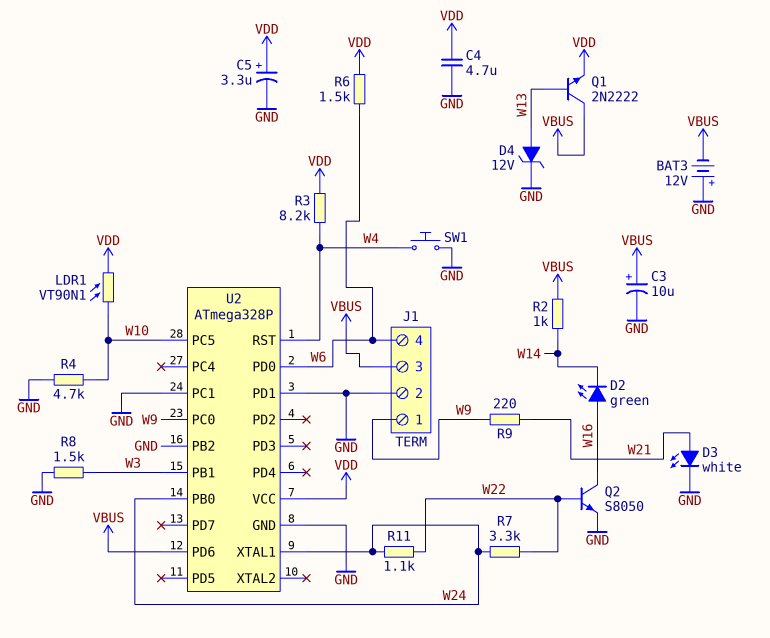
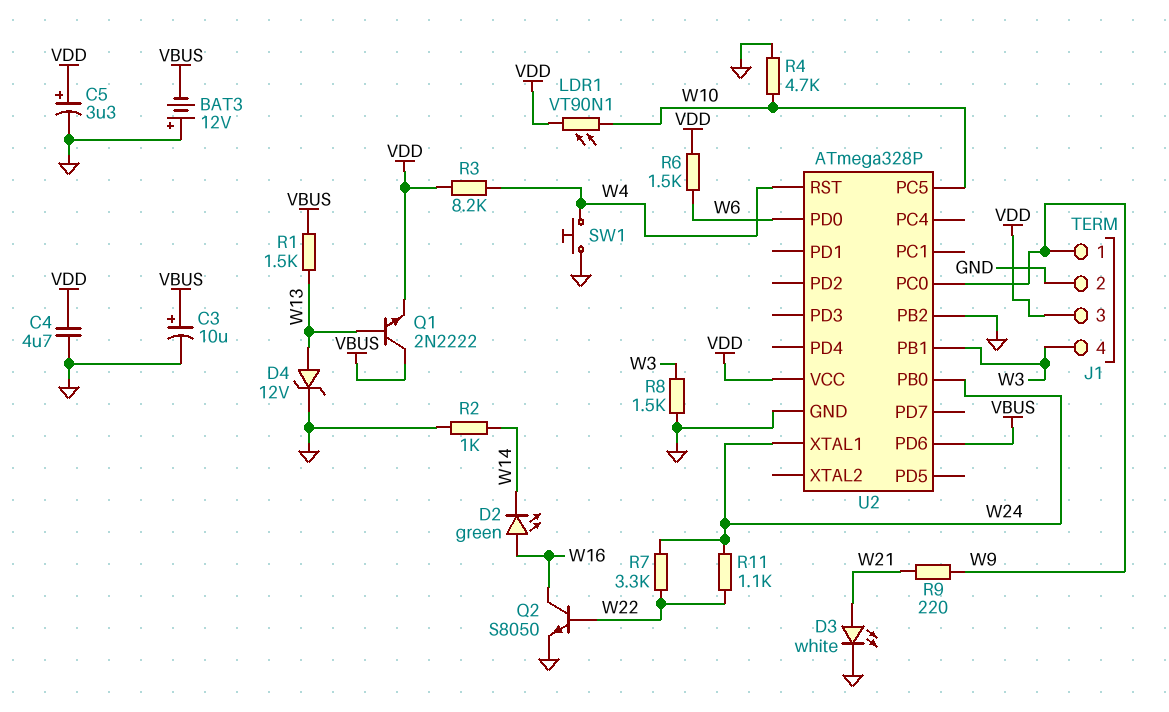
J1 pin 3: VBUS -> VDD
J1 pin 4: W6 -> W3
R1: none -> 1.5k (VBUS, W13)
R2: 1k (VBUS, W14) -> 1k (GND, W14)
U2 pin PC1: GND -> none
U2 pin PD1: GND -> none

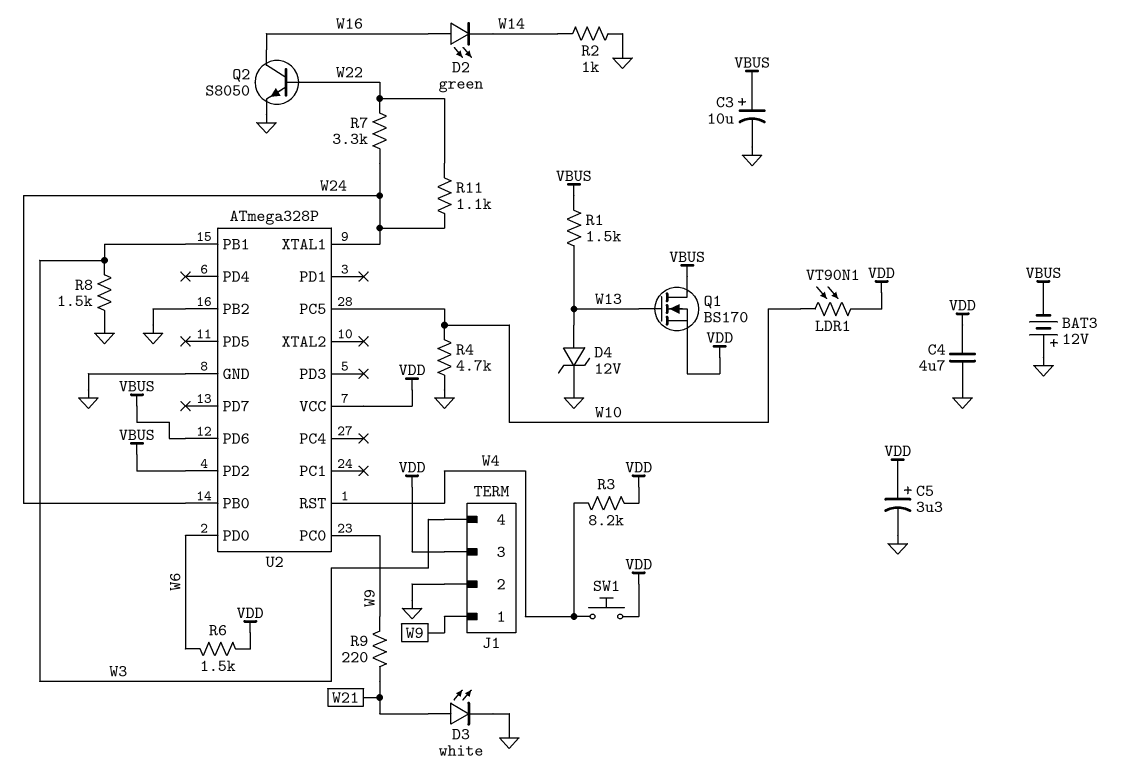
Q1: NPN 2N2222 (B W13, C VBUS, E VDD) -> NMOS BS170 (G W13, D VBUS, S VDD)
SW1: button (GND, W4) -> button (VDD, W4)
U2 pin PD2: none -> VBUS

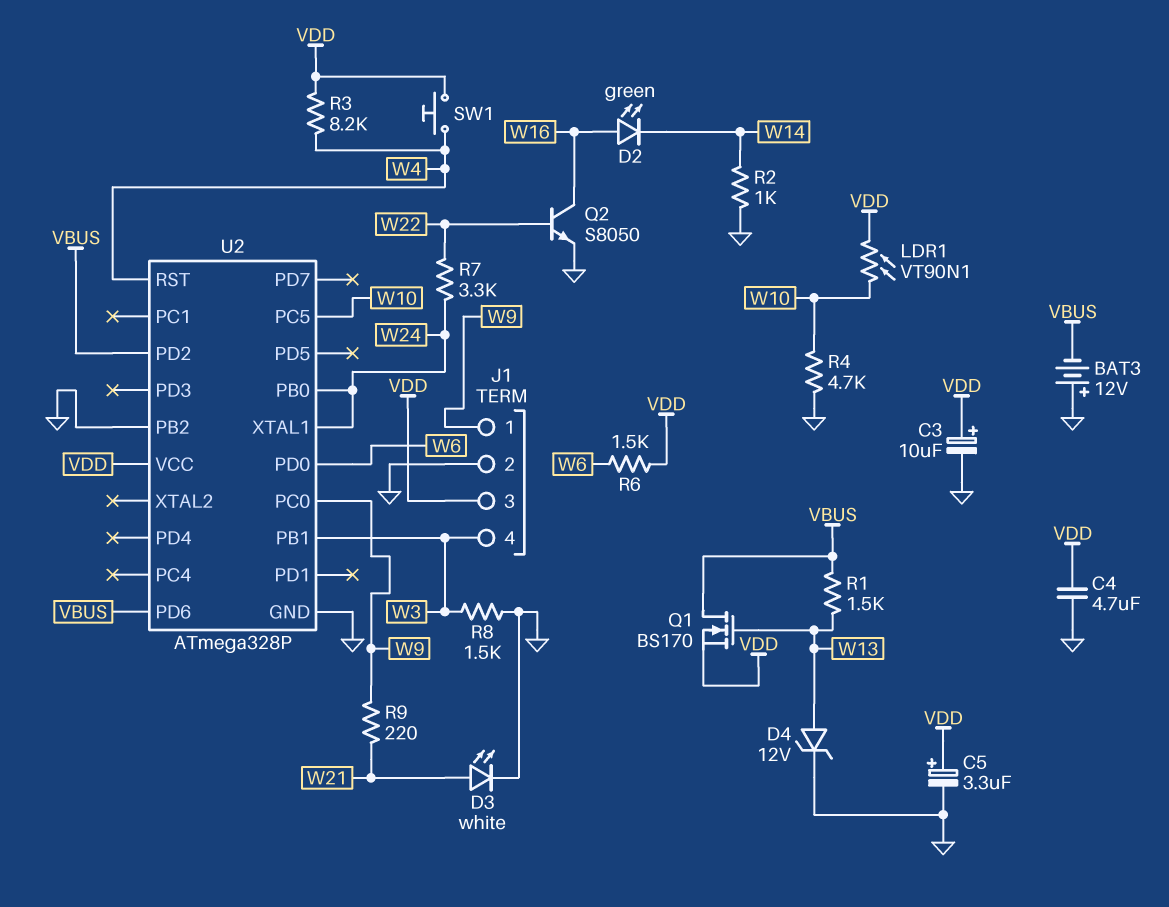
C3: 10uF (plus VBUS, minus GND) -> 10uF (plus VDD, minus GND)
R11: 1.1k (W22, W24) -> none

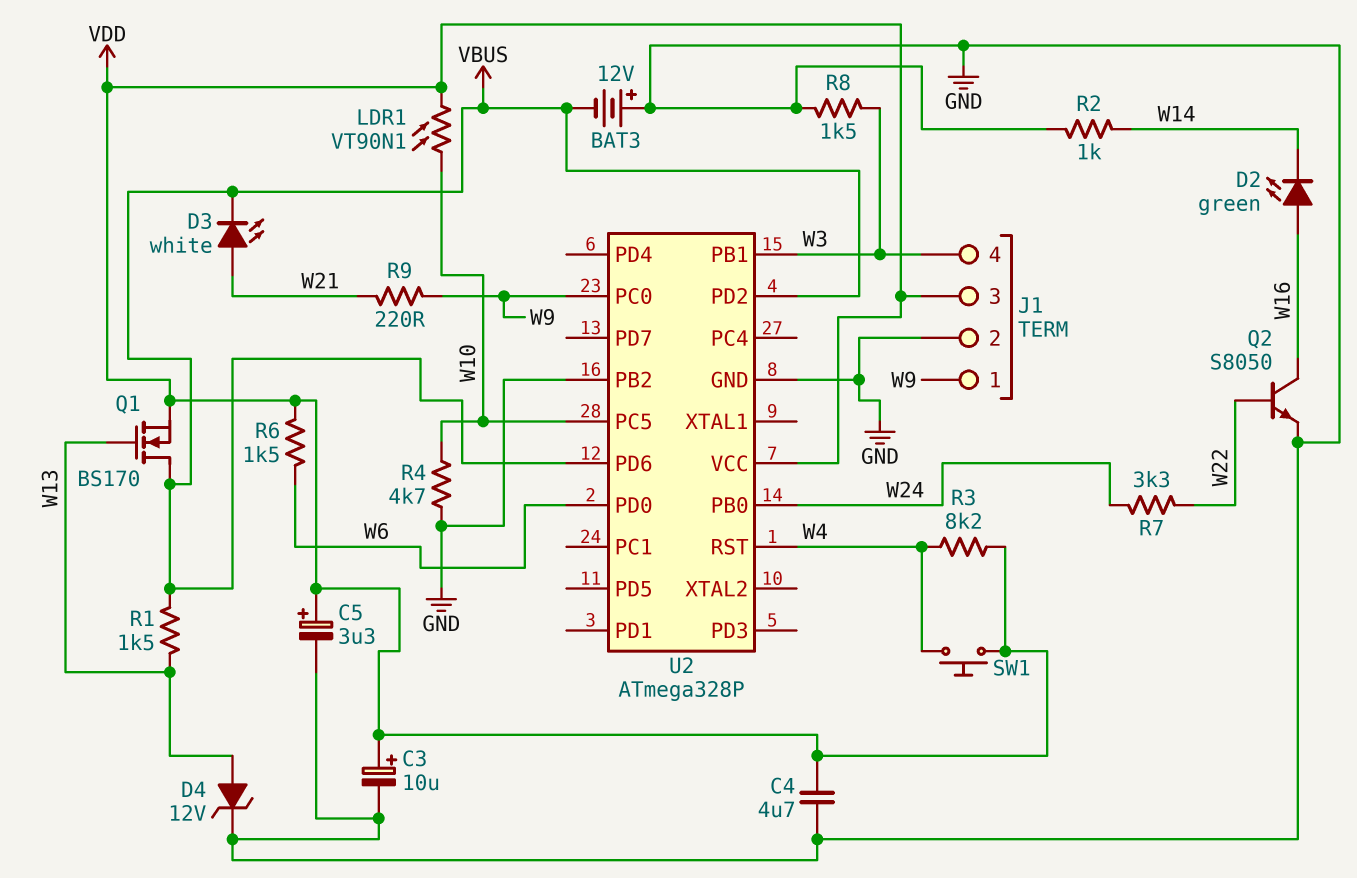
D3: LED white (A W21, K GND) -> LED white (A W21, K VBUS)
U2 pin XTAL1: W24 -> none

